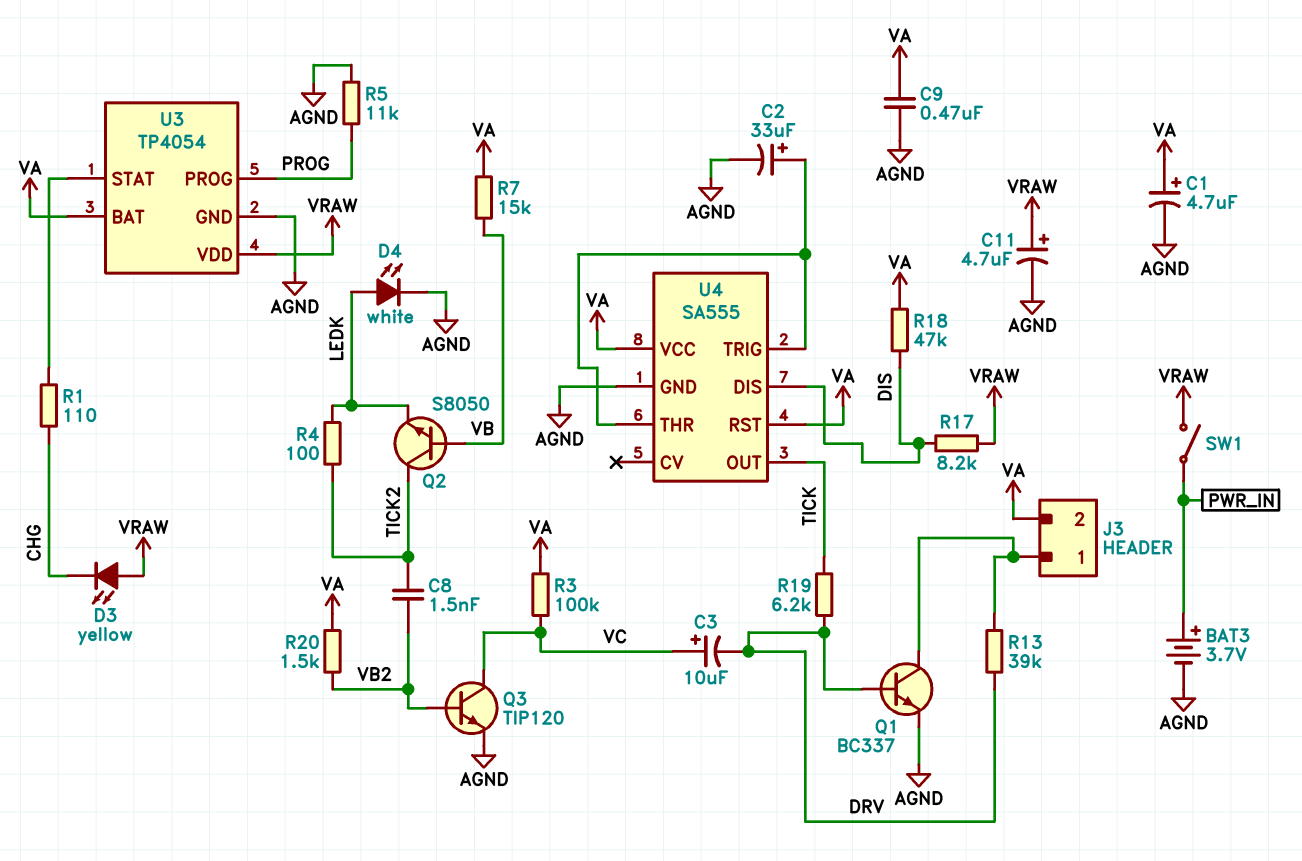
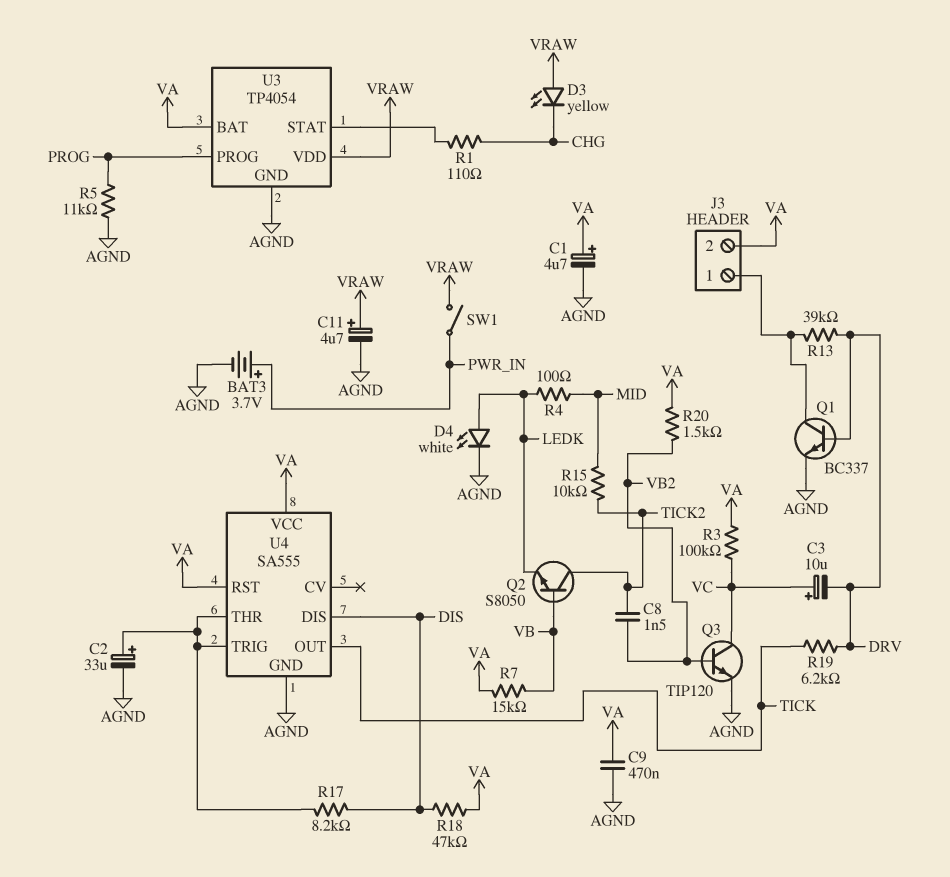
R4: 100 (LEDK, TICK2) -> 100 (LEDK, MID)
R15: none -> 10k (MID, TICK2)
R17: 8.2k (DIS, VRAW) -> 8.2k (DIS, U4/THR)

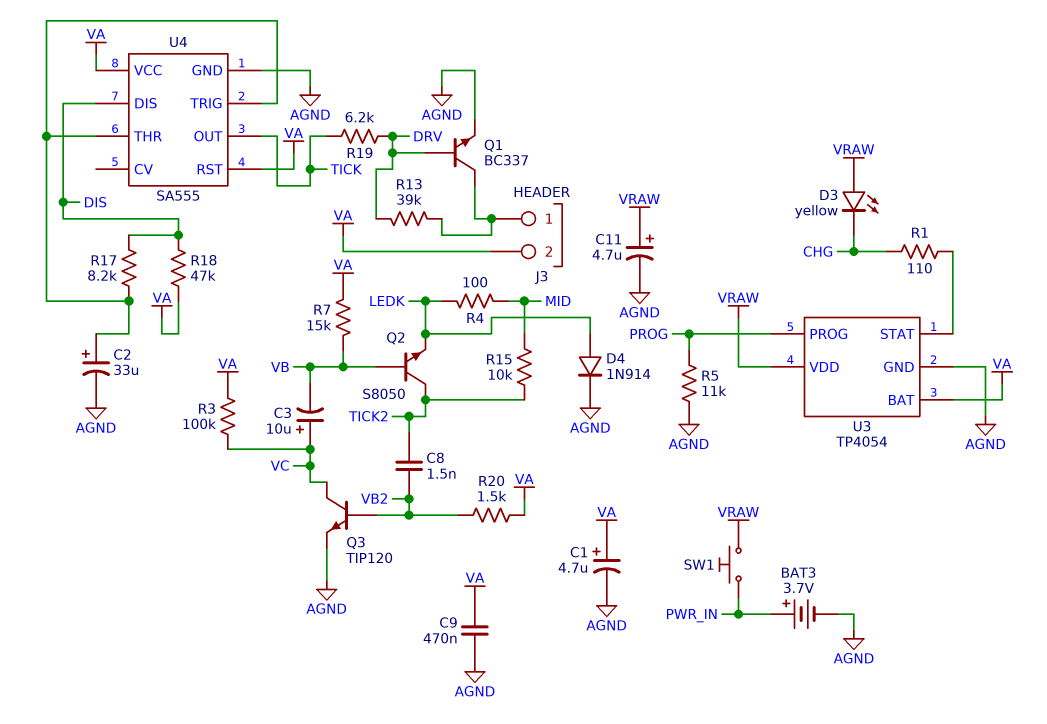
C3: 10uF (plus VC, minus DRV) -> 10uF (plus VC, minus VB)
D4: LED white (A LEDK, K AGND) -> diode 1N914 (A LEDK, K AGND)
SW1: switch (PWR_IN, VRAW) -> button (PWR_IN, VRAW)

